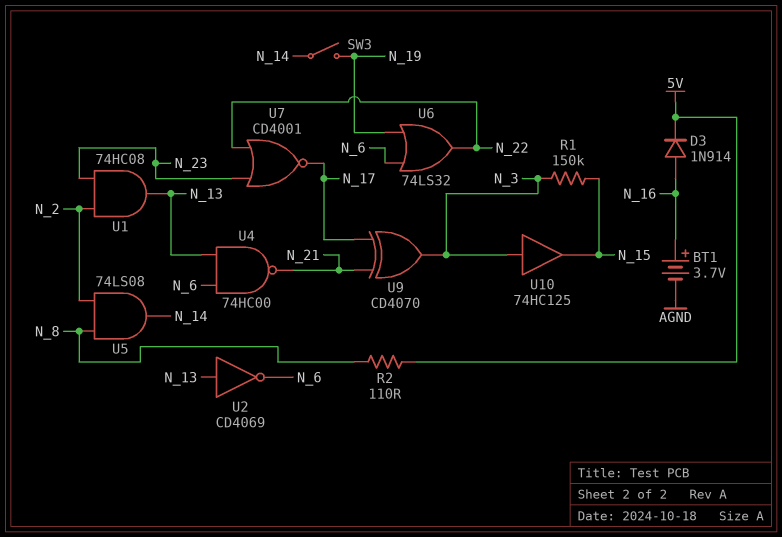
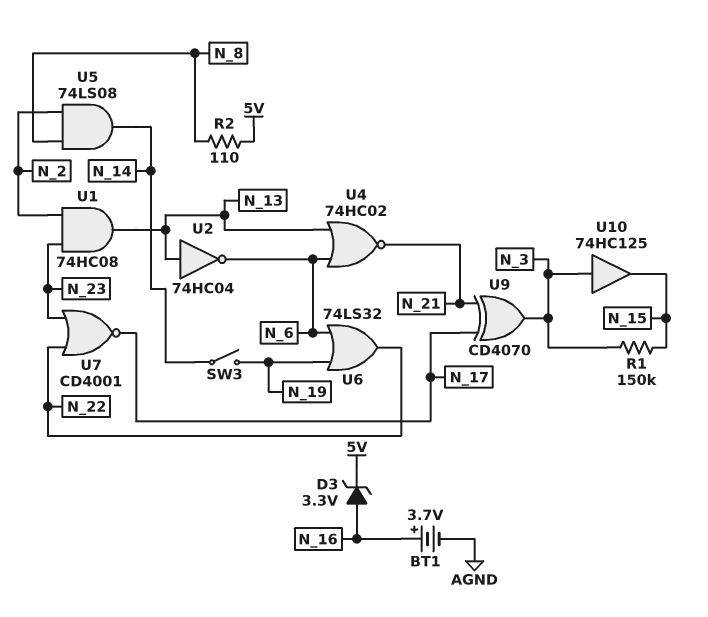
D3: diode 1N914 (A N_16, K 5V) -> zener 3.3V (A N_16, K 5V)
U2: NOT CD4069 (in N_13, out N_6) -> NOT 74HC04 (in N_13, out N_6)
U4: NAND 74HC00 (in N_6, in N_13, out N_21) -> NOR 74HC02 (in N_6, in N_13, out N_21)

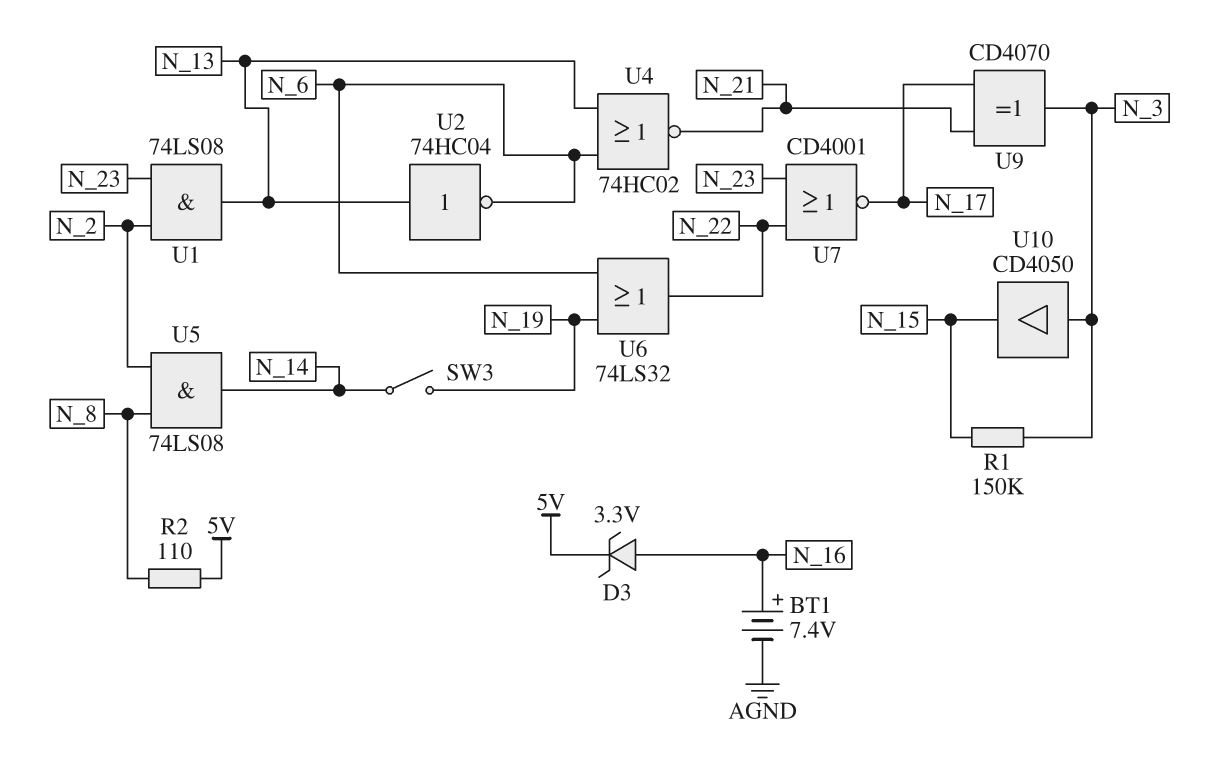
BT1: 3.7V (plus N_16, minus AGND) -> 7.4V (plus N_16, minus AGND)
U1: AND 74HC08 (in N_2, in N_23, out N_13) -> AND 74LS08 (in N_2, in N_23, out N_13)
U10: buffer 74HC125 (in N_3, out N_15) -> buffer CD4050 (in N_3, out N_15)

